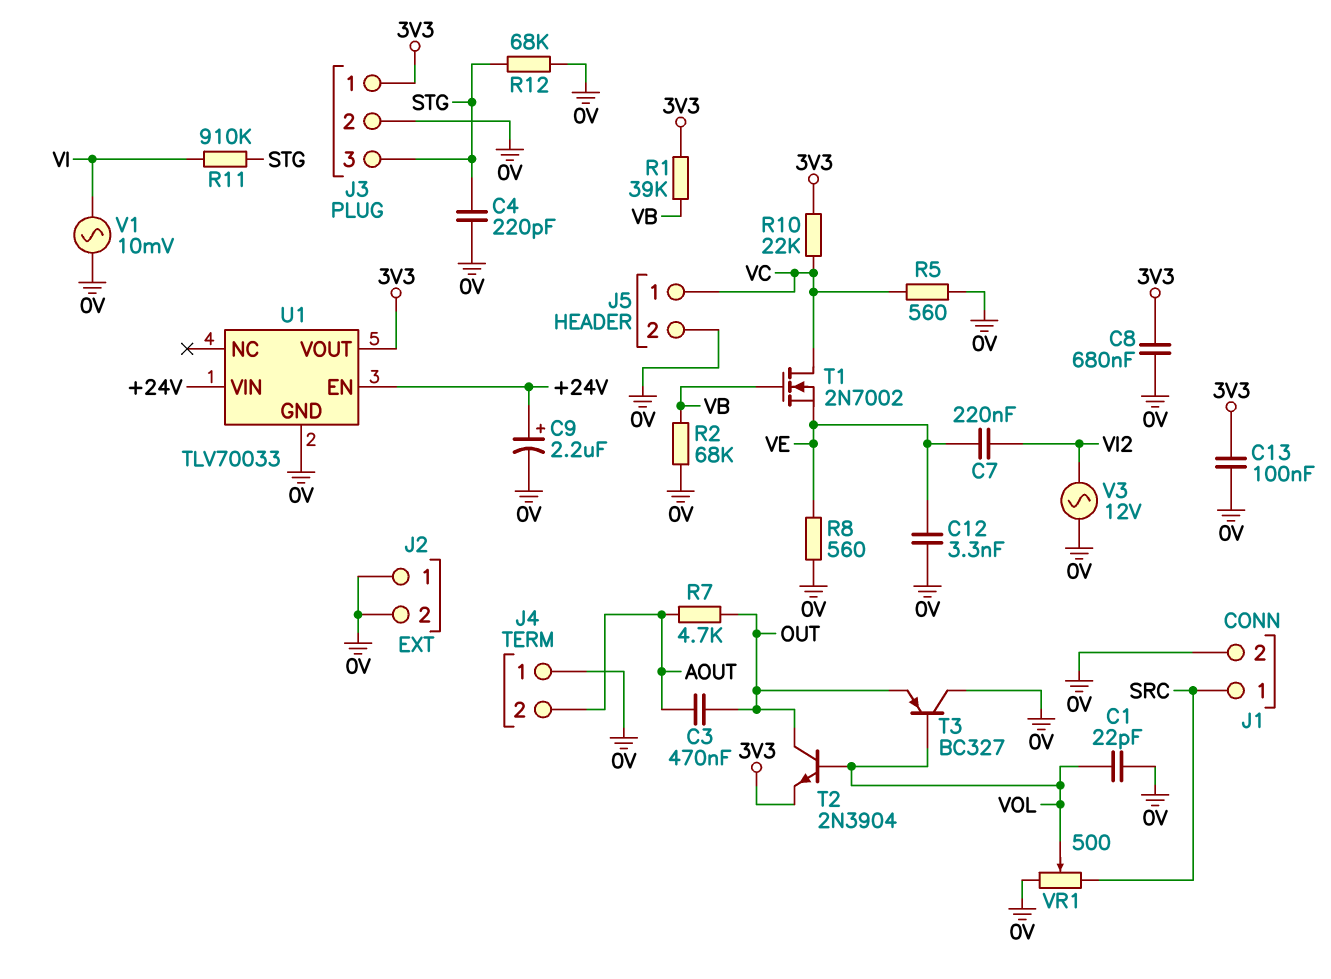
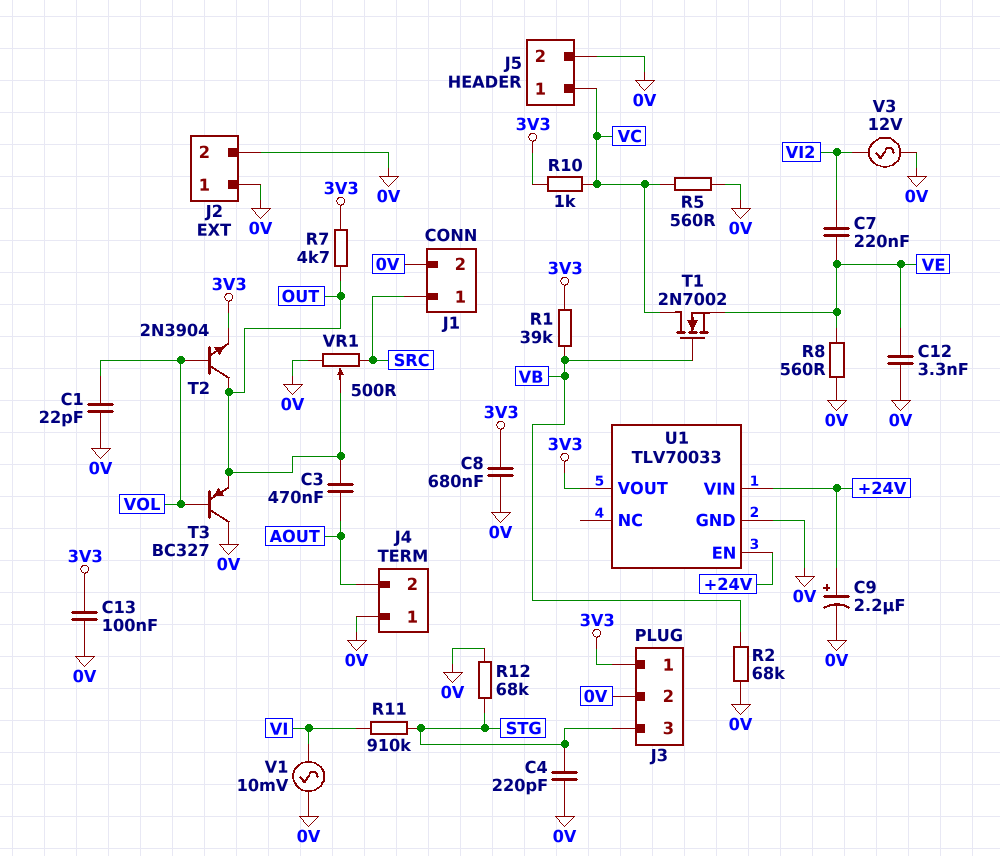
R7: 4.7k (AOUT, OUT) -> 4.7k (3V3, OUT)
R10: 22k (3V3, VC) -> 1k (3V3, VC)
VR1: 500 (0V, SRC, wiper VOL) -> 500 (0V, SRC, wiper OUT)

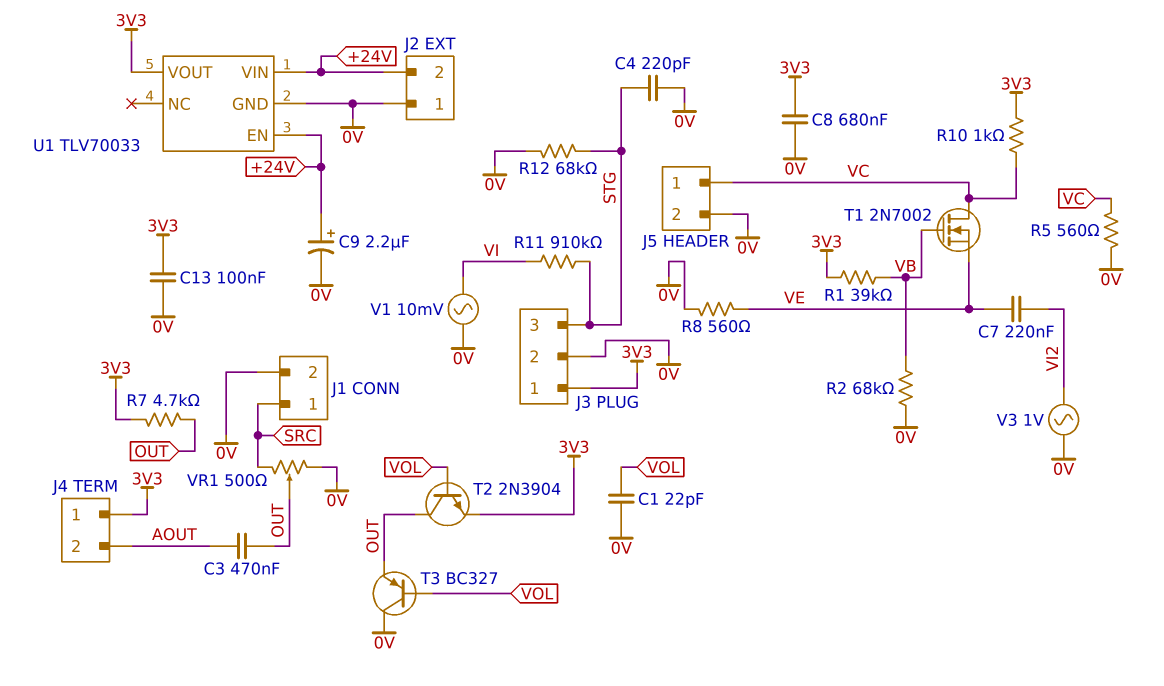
C12: 3.3nF (0V, VE) -> none
J2 pin 2: 0V -> +24V
J4 pin 1: 0V -> 3V3
V3: AC 12V (0V, VI2) -> AC 1V (0V, VI2)

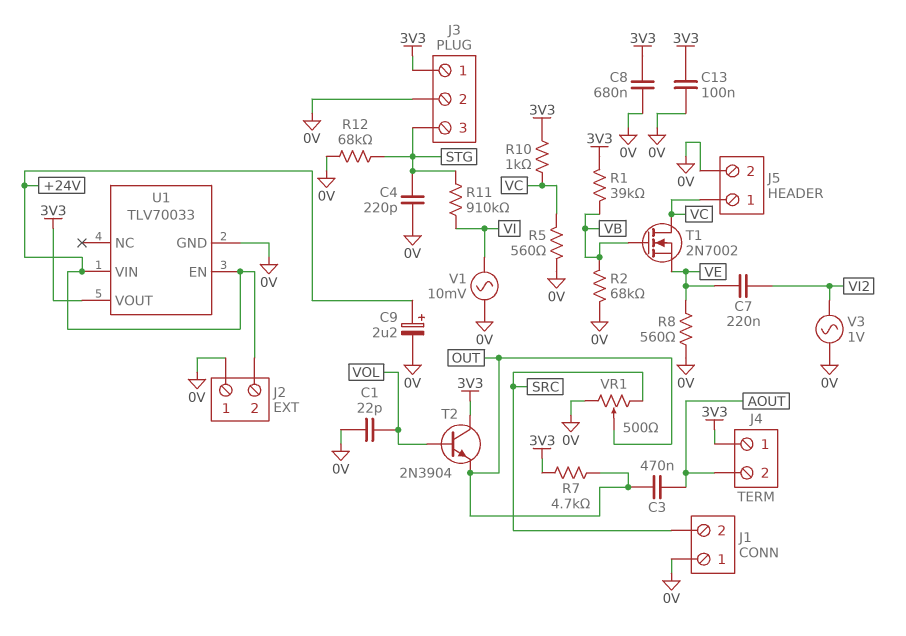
J1 pin 1: SRC -> 0V
J1 pin 2: 0V -> SRC
T2: NPN 2N3904 (B VOL, C OUT, E 3V3) -> NPN 2N3904 (B VOL, C 3V3, E OUT)
T3: PNP BC327 (B VOL, C 0V, E OUT) -> none

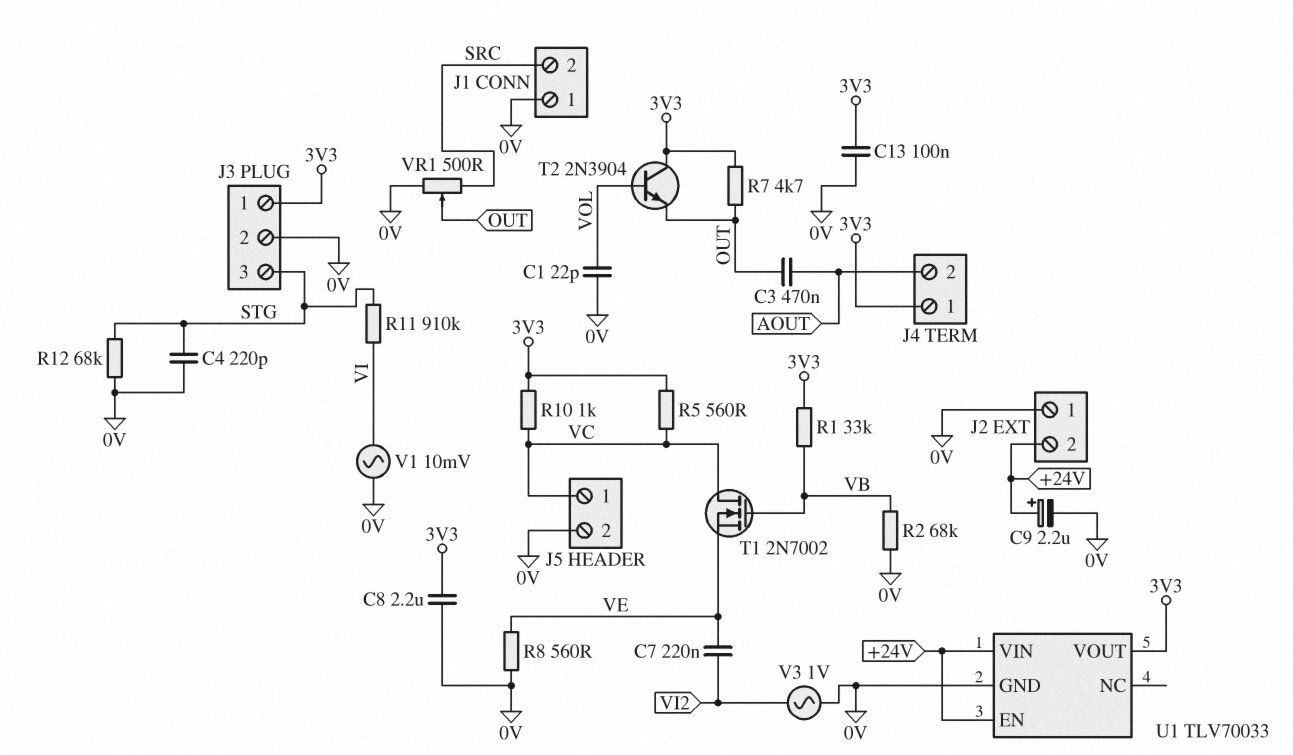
C8: 680nF (0V, 3V3) -> 2.2uF (0V, 3V3)
R1: 39k (3V3, VB) -> 33k (3V3, VB)
R5: 560 (0V, VC) -> 560 (3V3, VC)

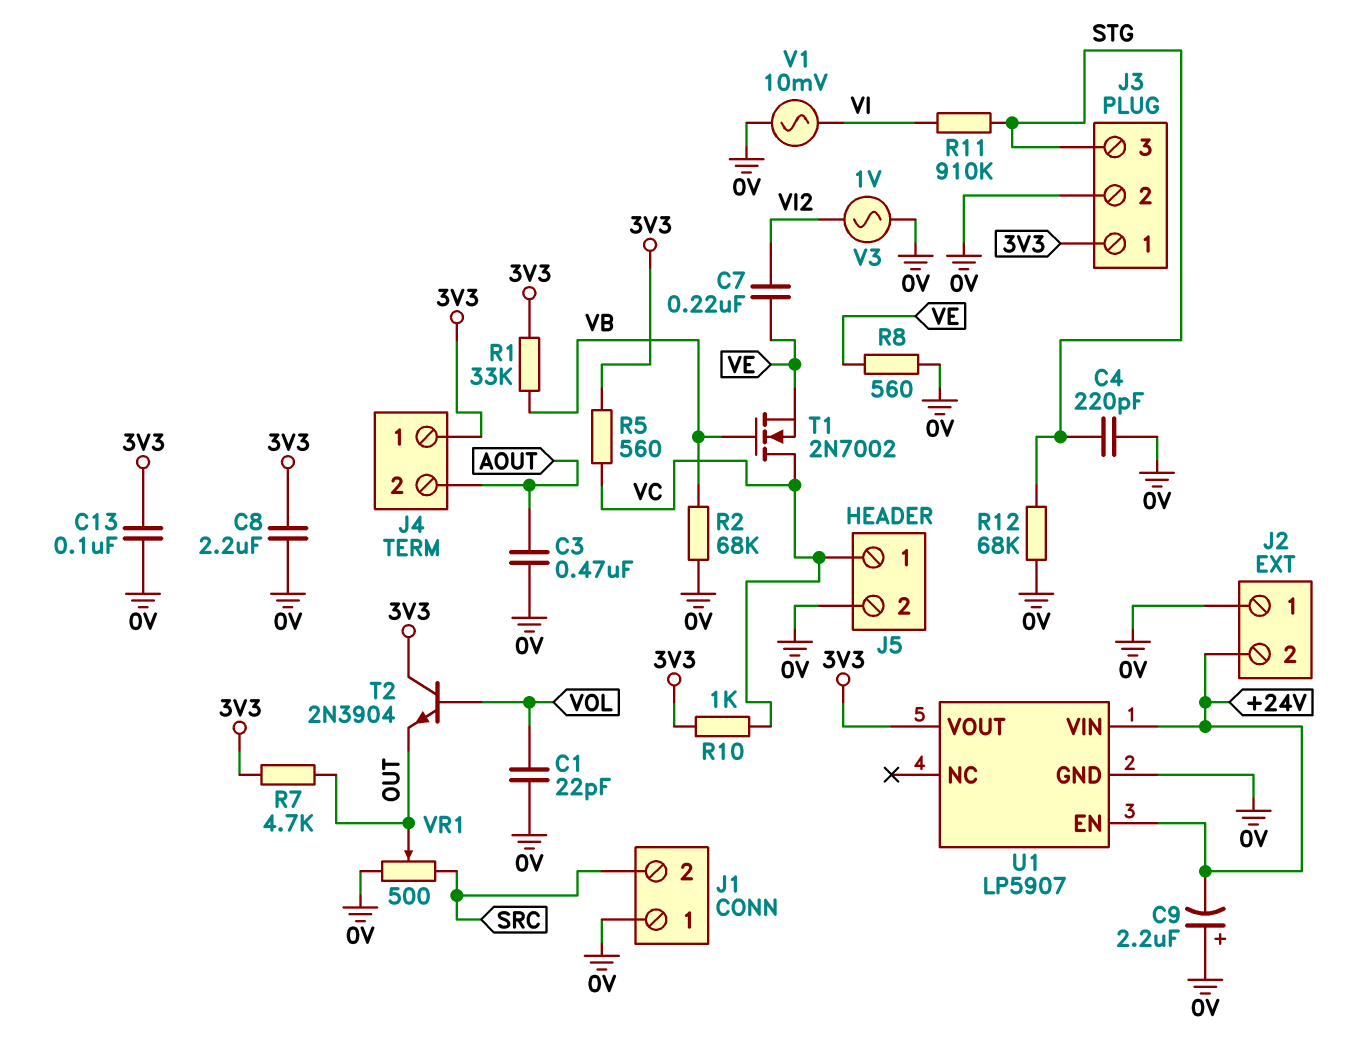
C3: 470nF (AOUT, OUT) -> 470nF (0V, AOUT)
C9: 2.2uF (plus +24V, minus 0V) -> 2.2uF (plus 0V, minus +24V)
U1: TLV70033 -> LP5907

